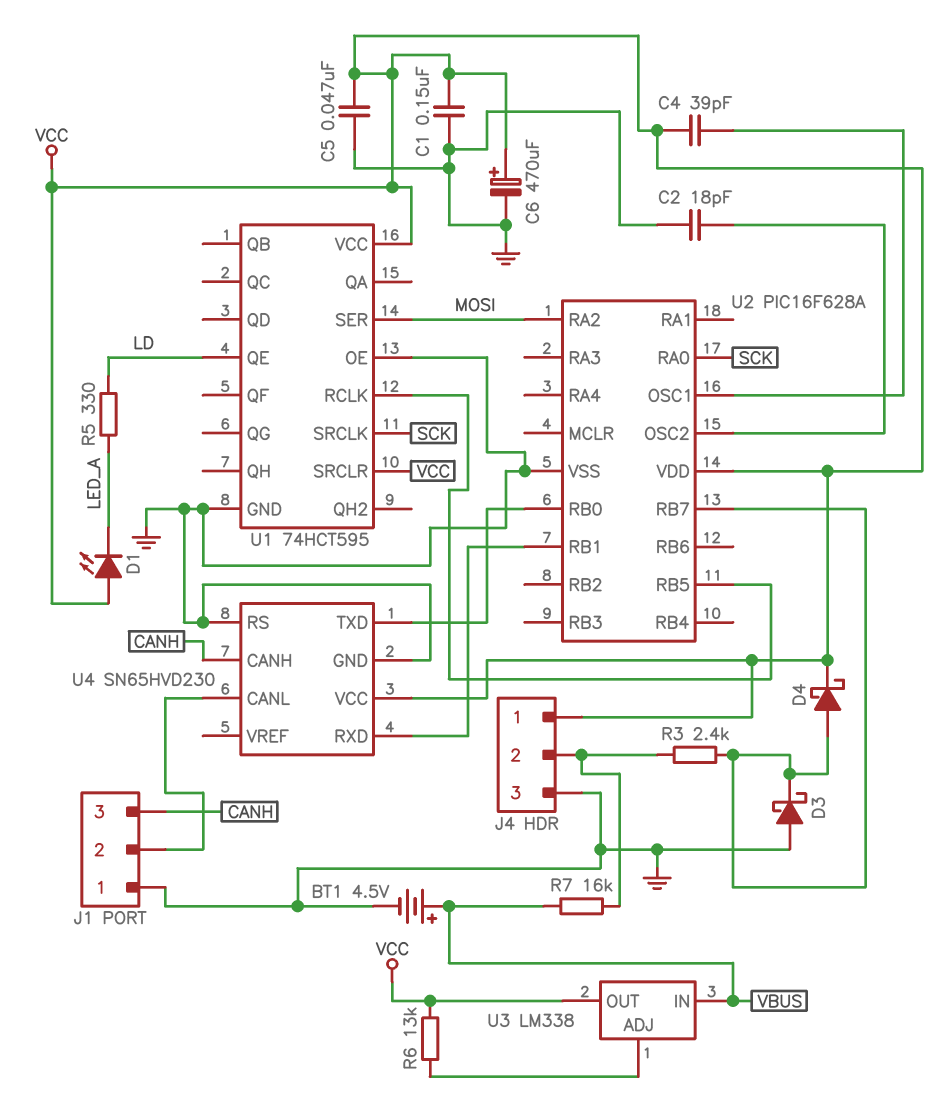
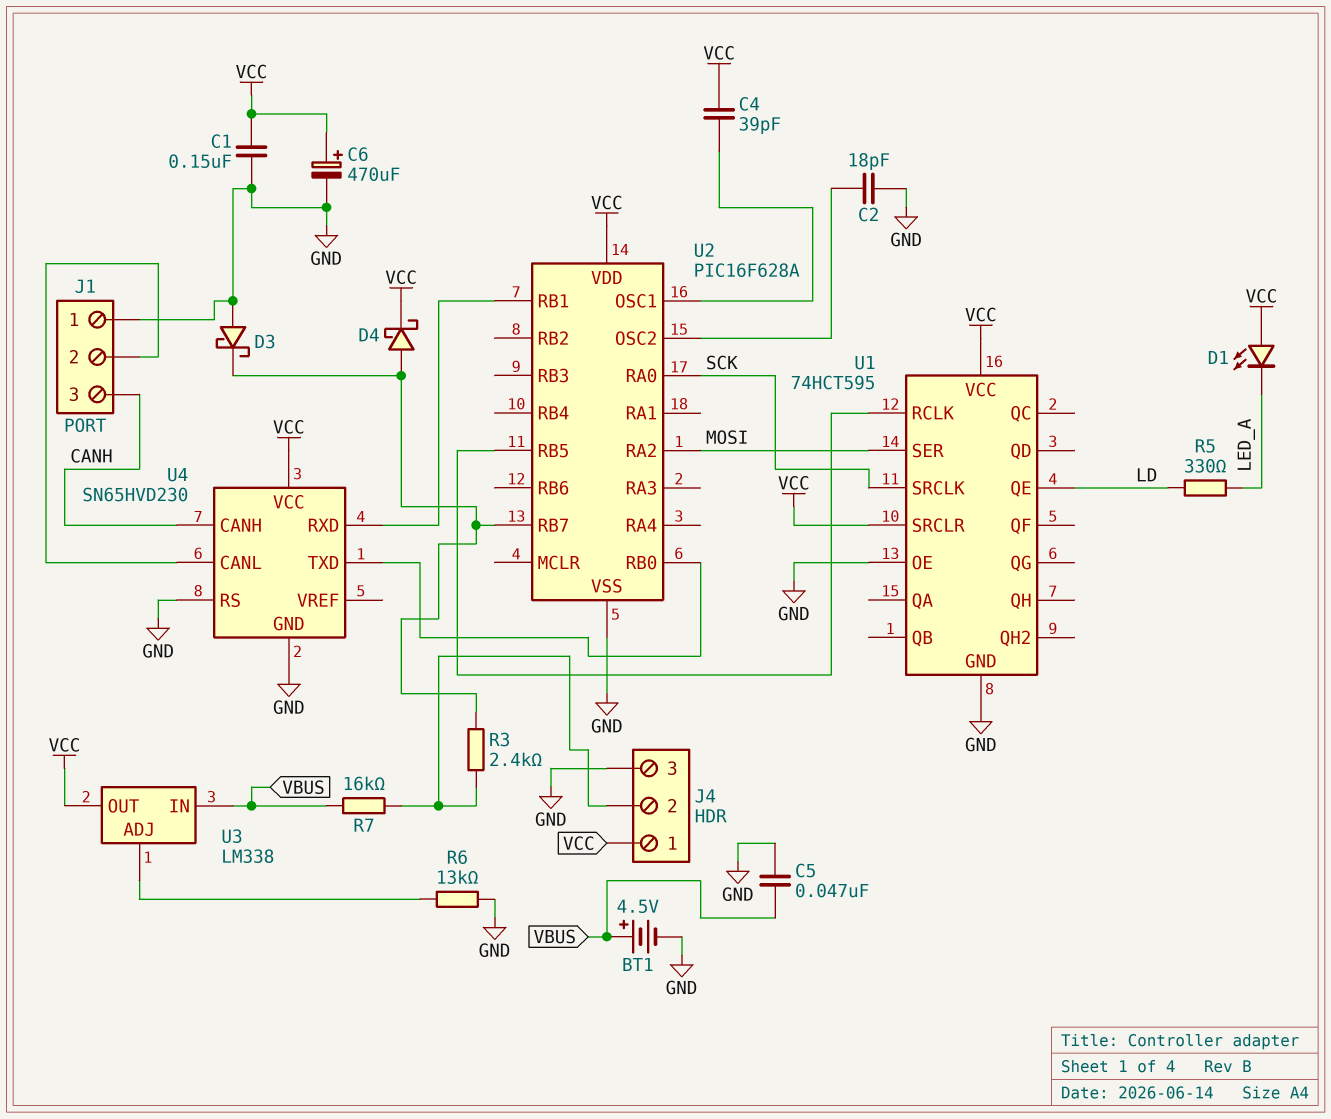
C5: 47nF (GND, VCC) -> 47nF (GND, VBUS)
R6: 13k (U3/ADJ, VCC) -> 13k (GND, U3/ADJ)

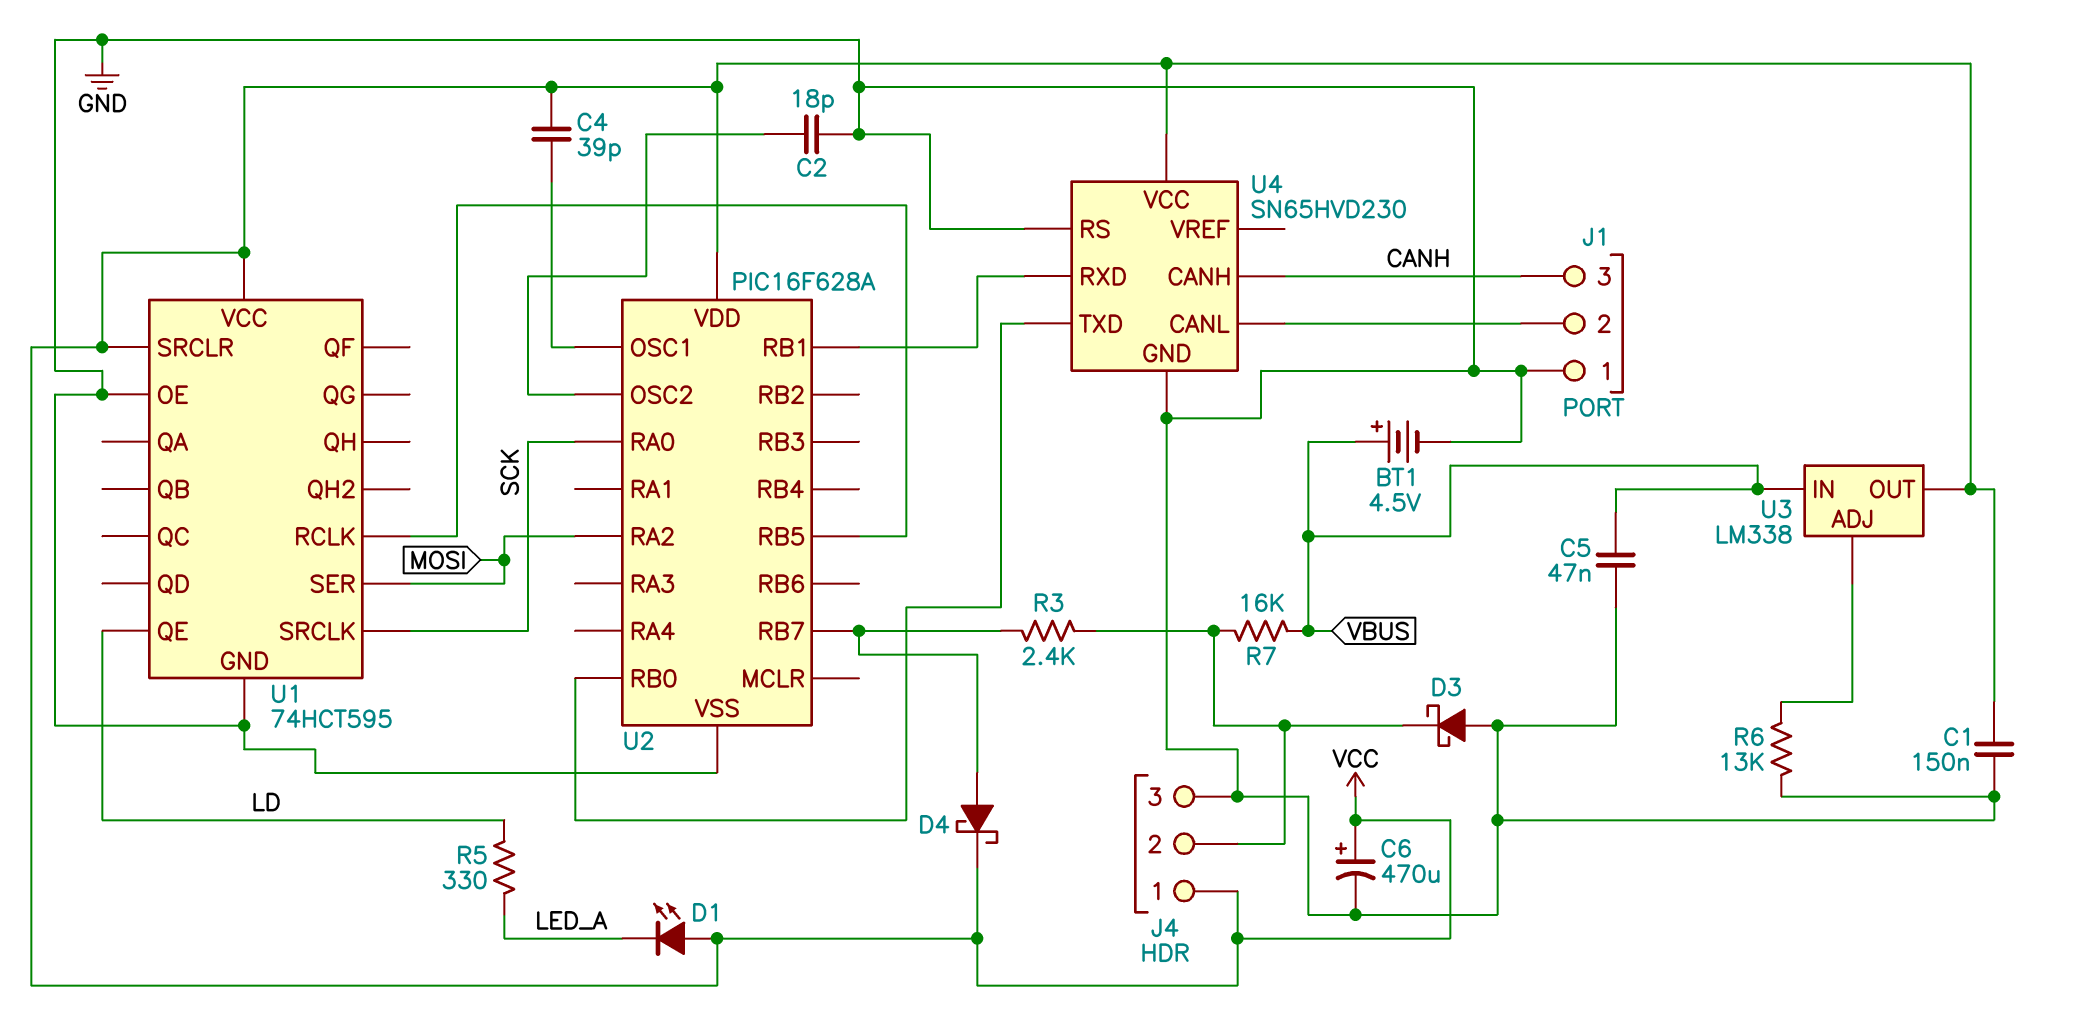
D3: schottky (A GND, K U2/RB7) -> schottky (A GND, K J4/2)

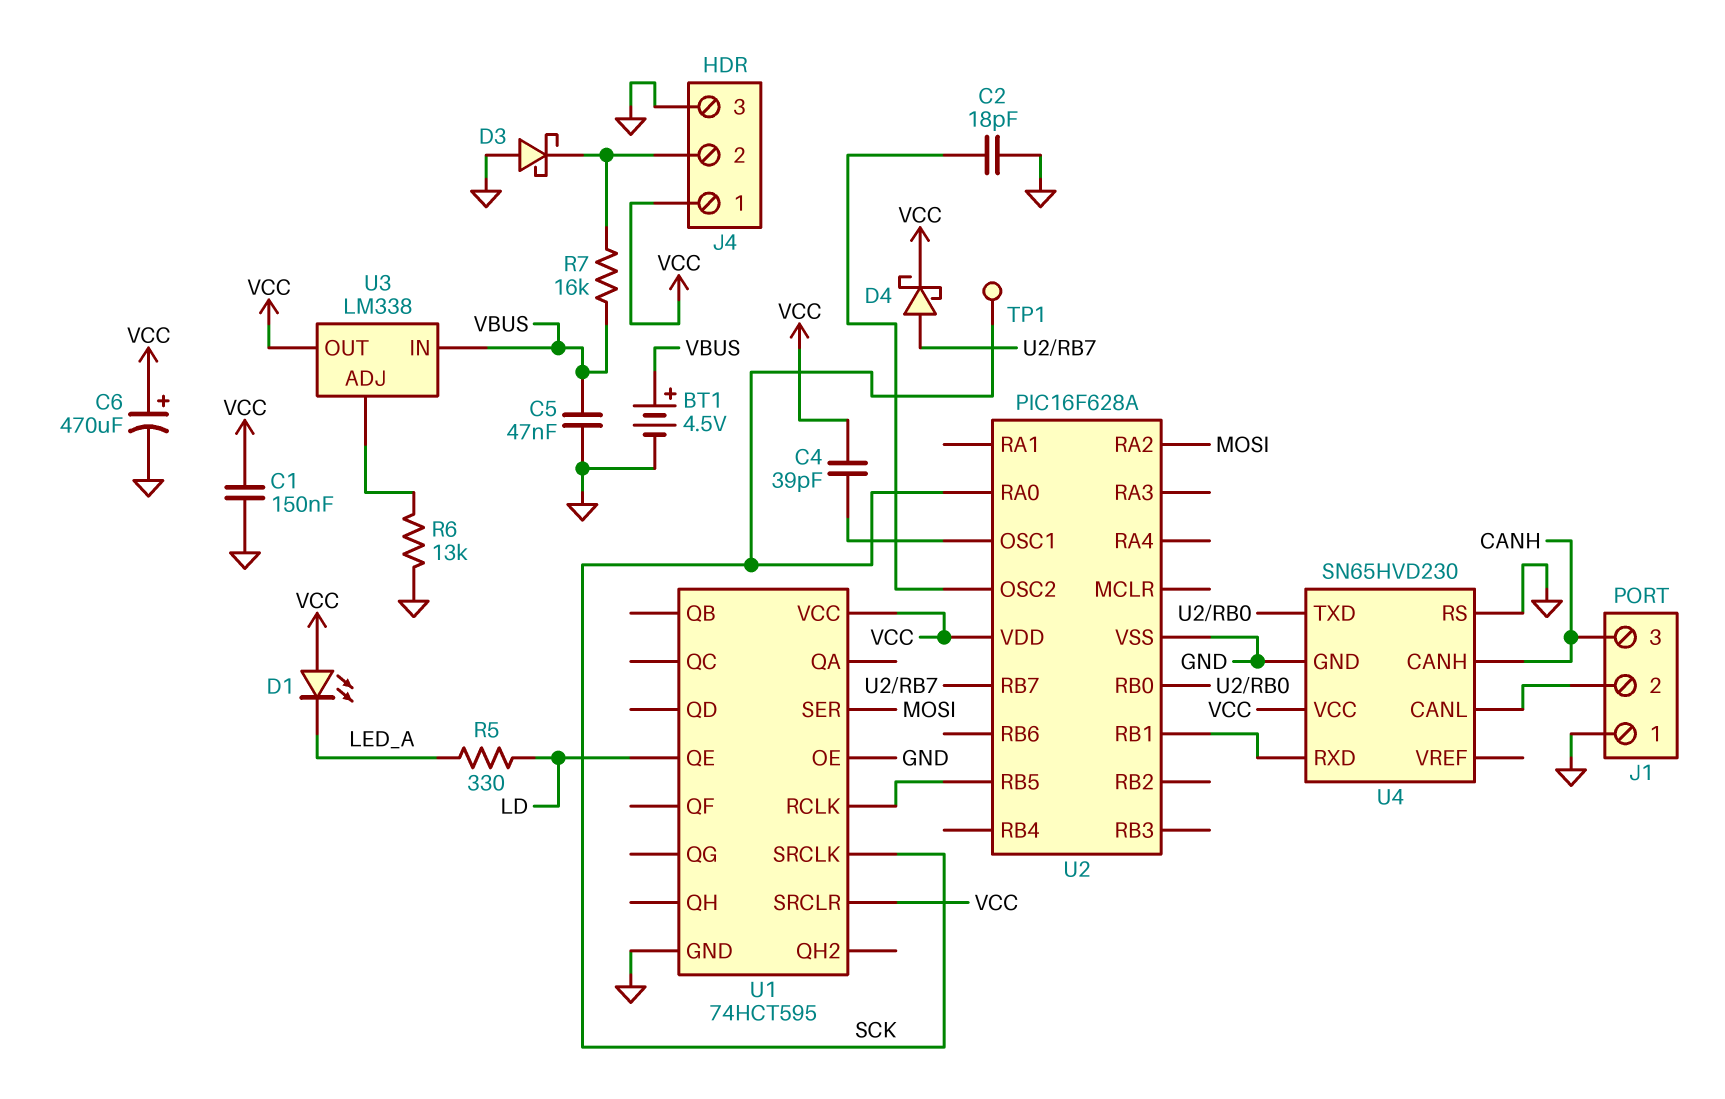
R3: 2.4k (J4/2, U2/RB7) -> none
TP1: none -> test point (SCK)

